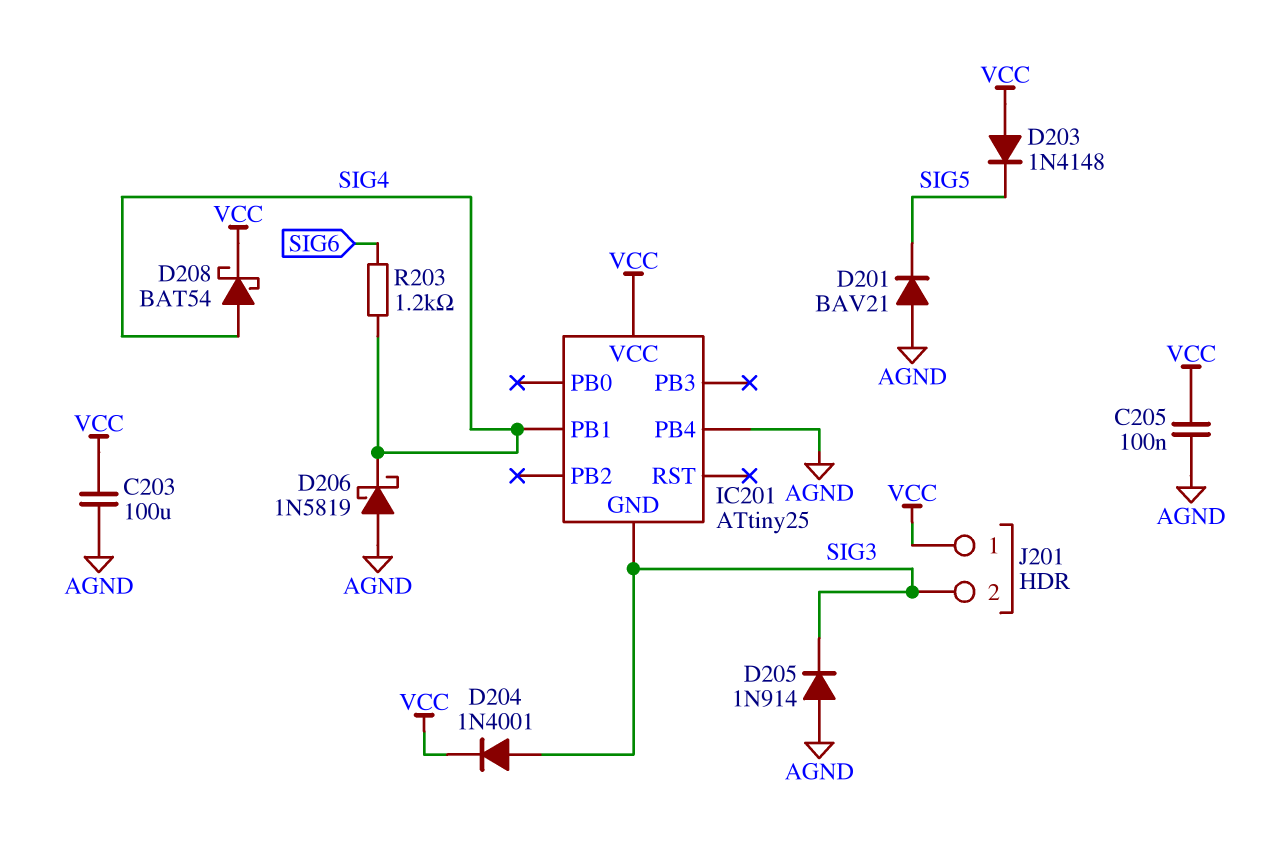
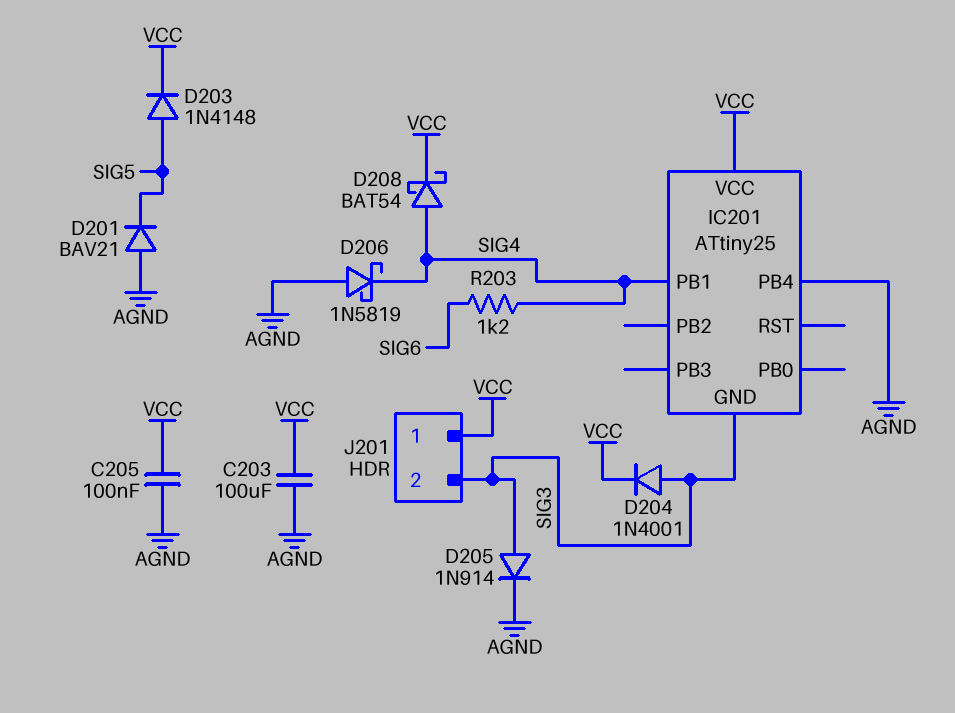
D203: diode 1N4148 (A VCC, K SIG5) -> diode 1N4148 (A SIG5, K VCC)
D205: diode 1N914 (A AGND, K SIG3) -> diode 1N914 (A SIG3, K AGND)

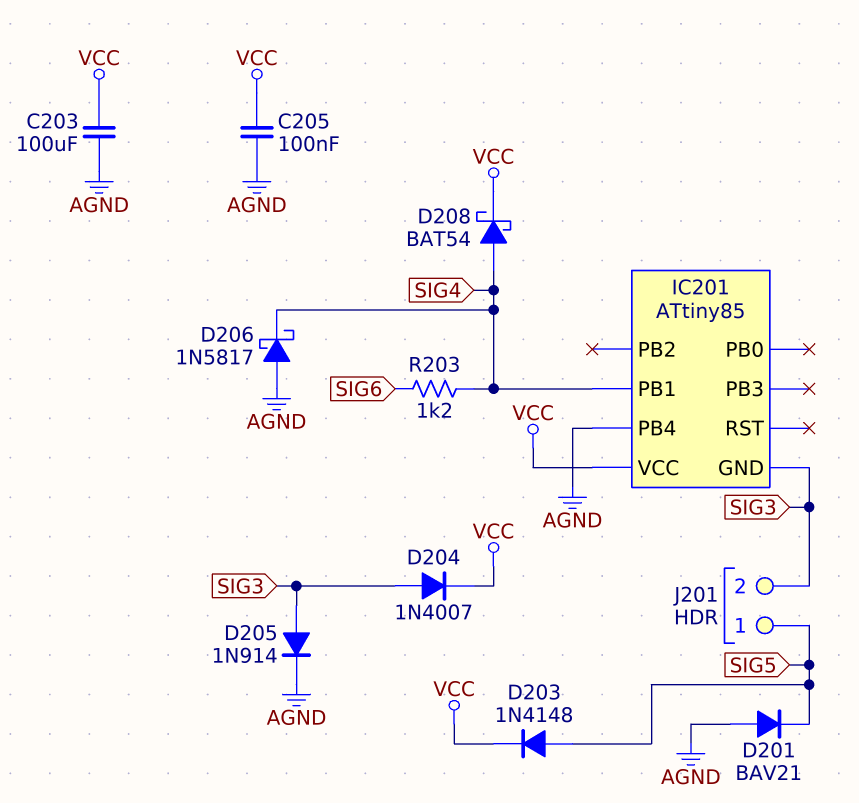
D204: diode 1N4001 (A SIG3, K VCC) -> diode 1N4007 (A SIG3, K VCC)
D206: schottky 1N5819 (A AGND, K SIG4) -> schottky 1N5817 (A AGND, K SIG4)
IC201: ATtiny25 -> ATtiny85
J201 pin 1: VCC -> SIG5

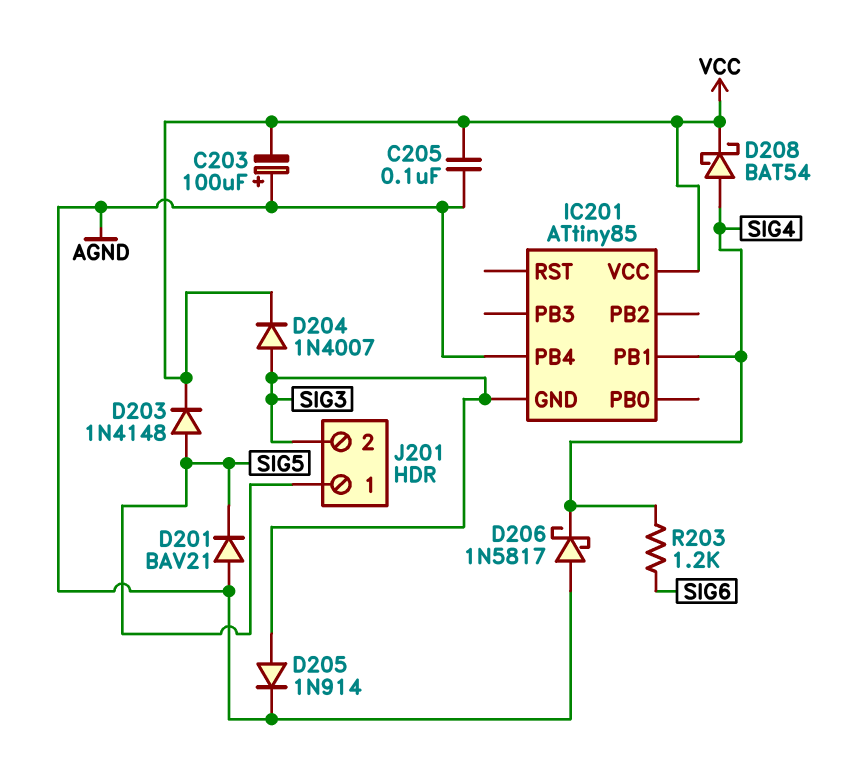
C203: 100uF (AGND, VCC) -> 100uF (plus AGND, minus VCC)

